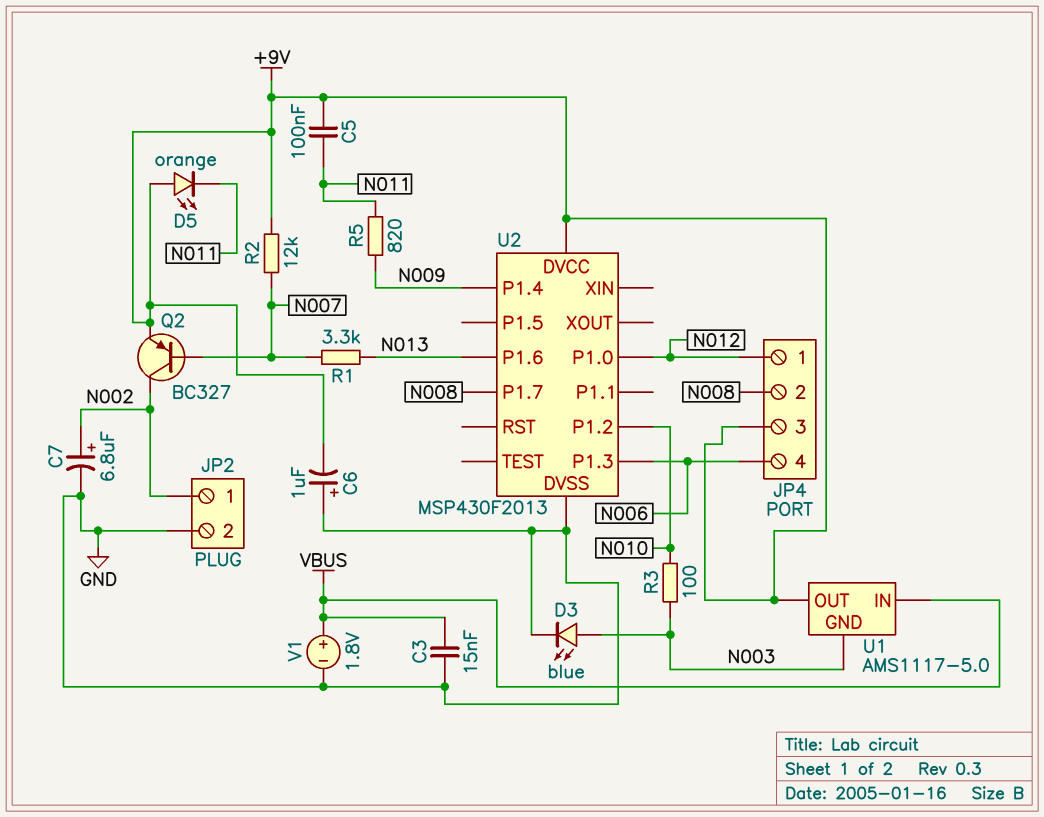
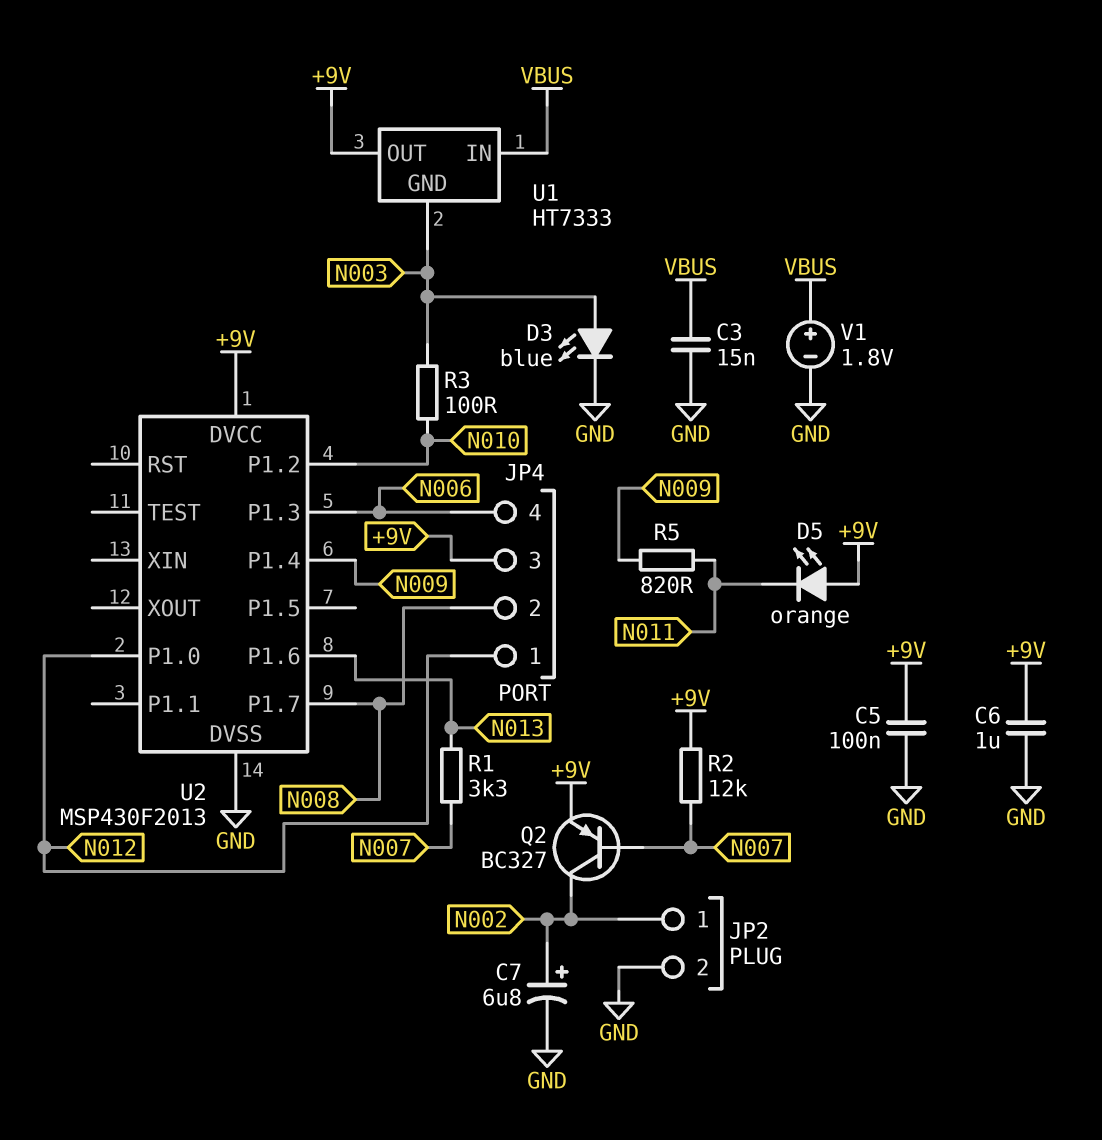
C5: 100nF (+9V, N011) -> 100nF (+9V, GND)
C6: 1uF (plus GND, minus +9V) -> 1uF (+9V, GND)
U1: AMS1117-5.0 -> HT7333

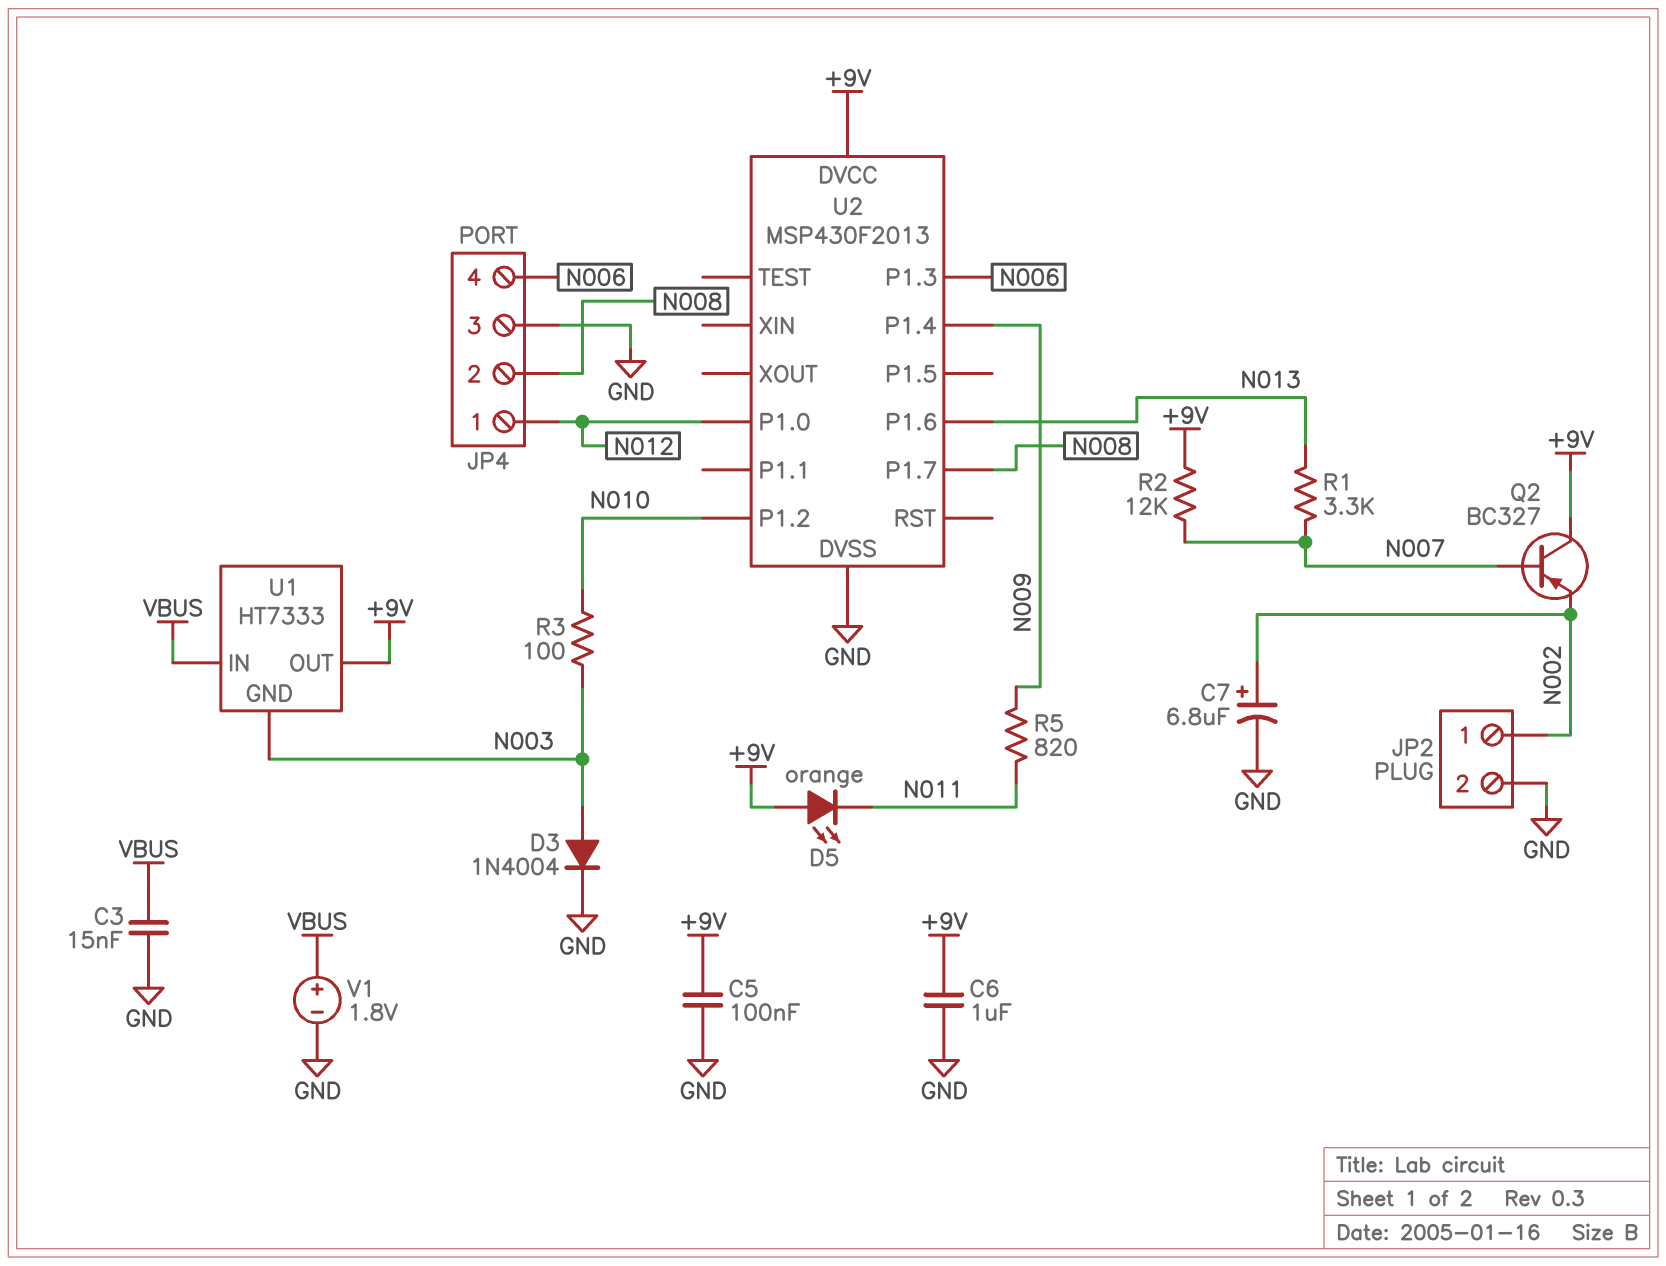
D3: LED blue (A N003, K GND) -> diode 1N4004 (A N003, K GND)
JP4 pin 3: +9V -> GND
Q2: PNP BC327 (B N007, C N002, E +9V) -> PNP BC327 (B N007, C +9V, E N002)

